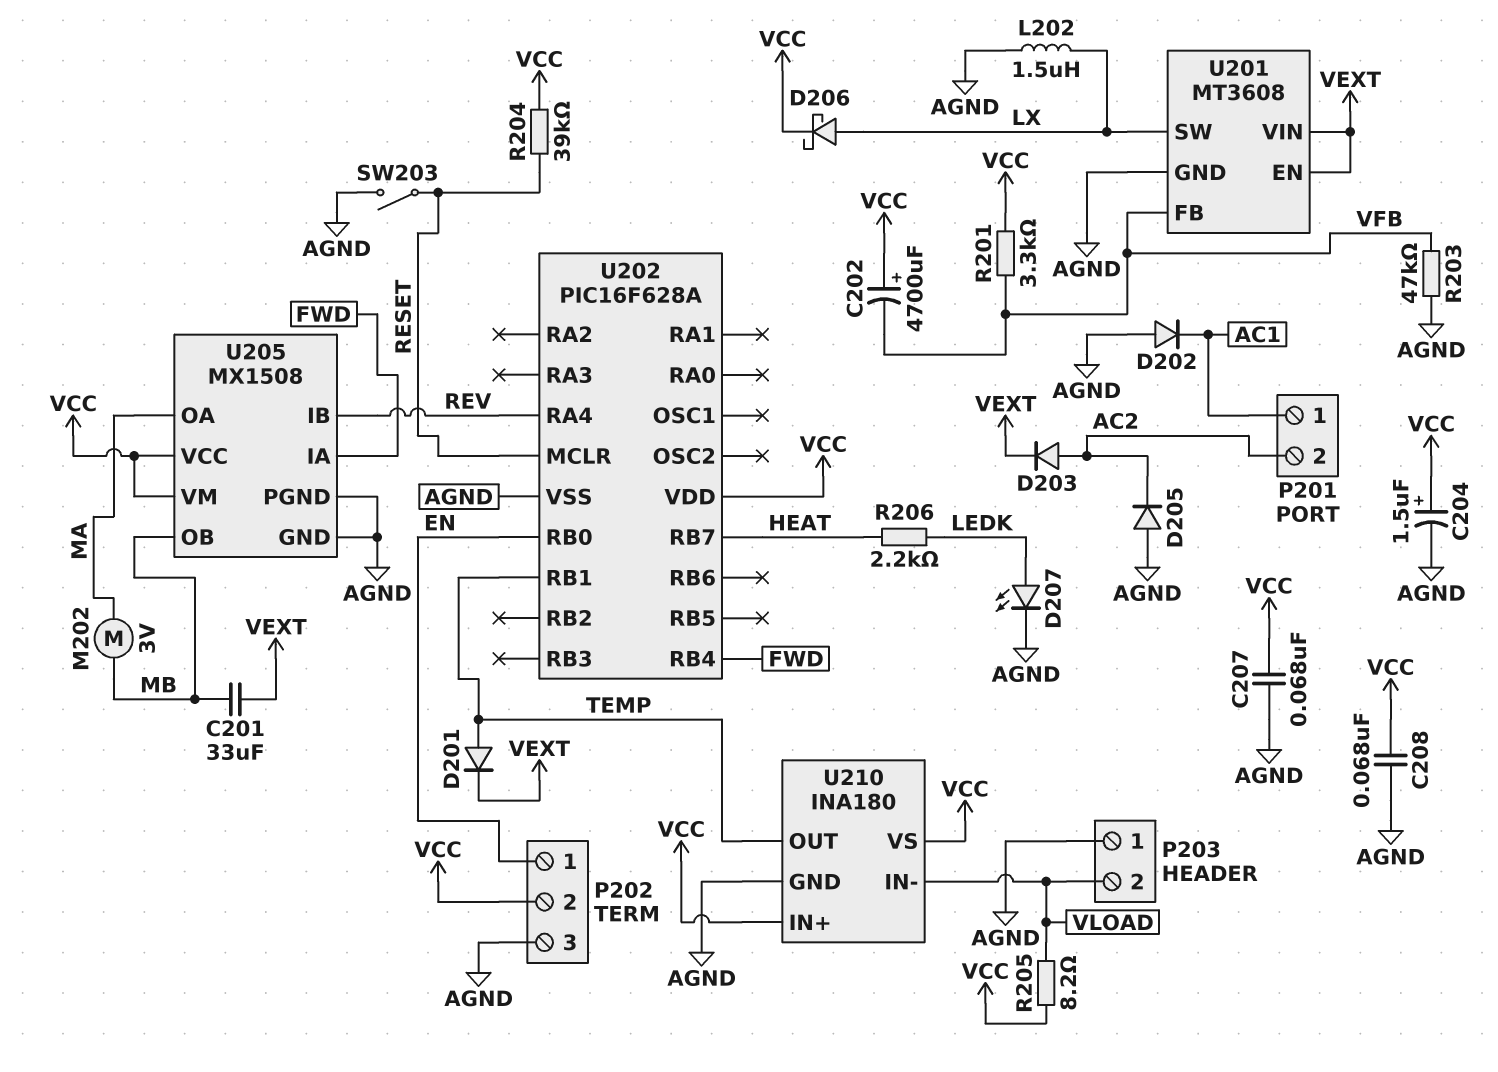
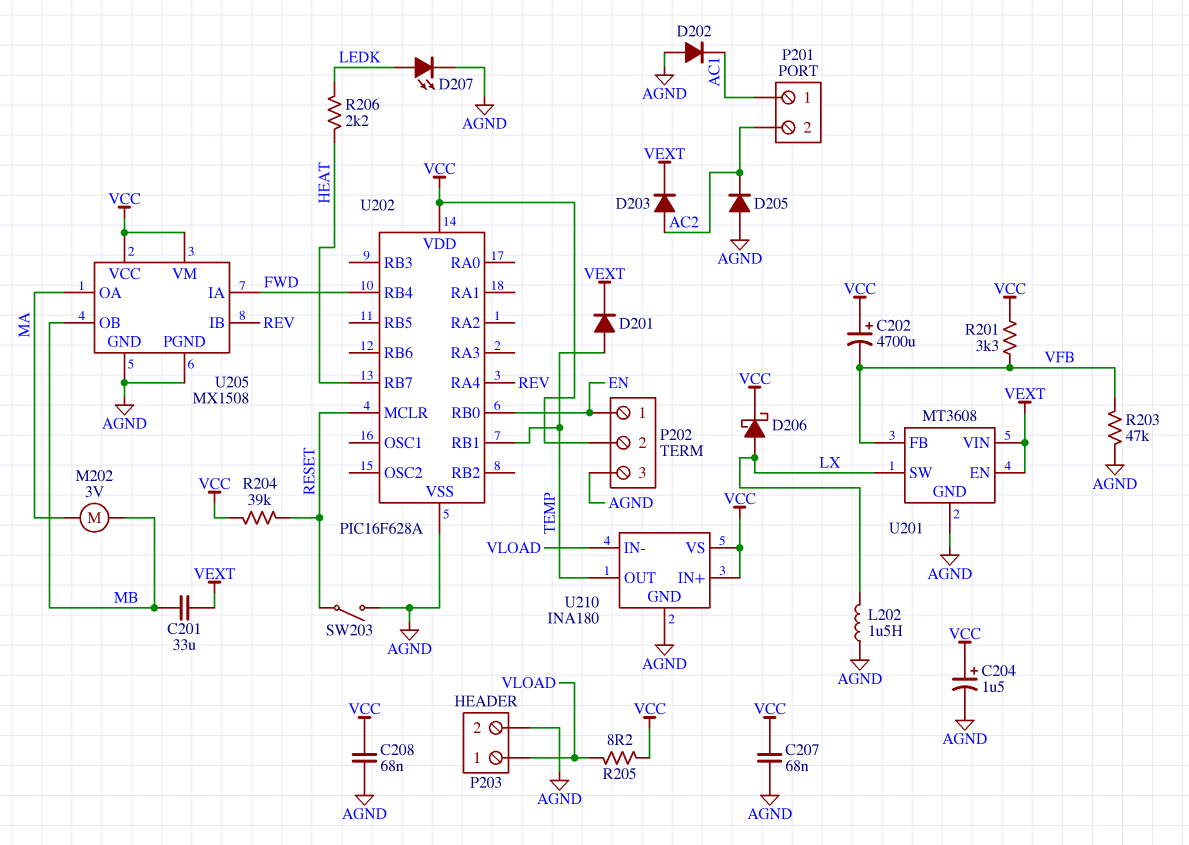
P203 pin 1: AGND -> VLOAD
P203 pin 2: VLOAD -> AGND

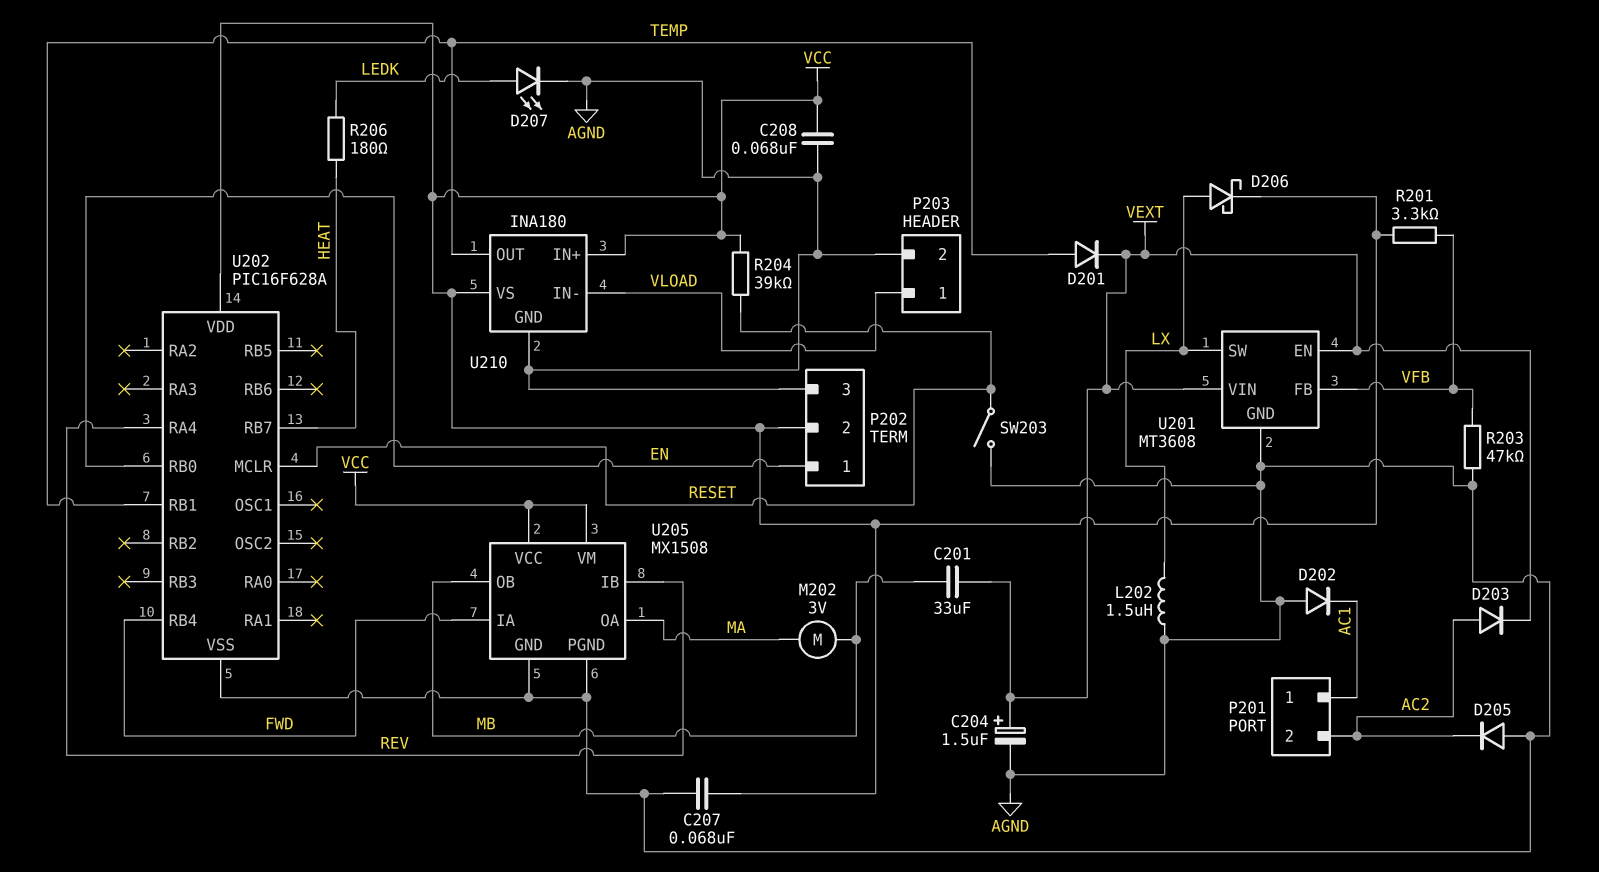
C202: 4700uF (plus VCC, minus VFB) -> none
C204: 1.5uF (plus VCC, minus AGND) -> 1.5uF (plus VEXT, minus AGND)
R205: 8.2 (VCC, VLOAD) -> none
R206: 2.2k (HEAT, LEDK) -> 180 (HEAT, LEDK)

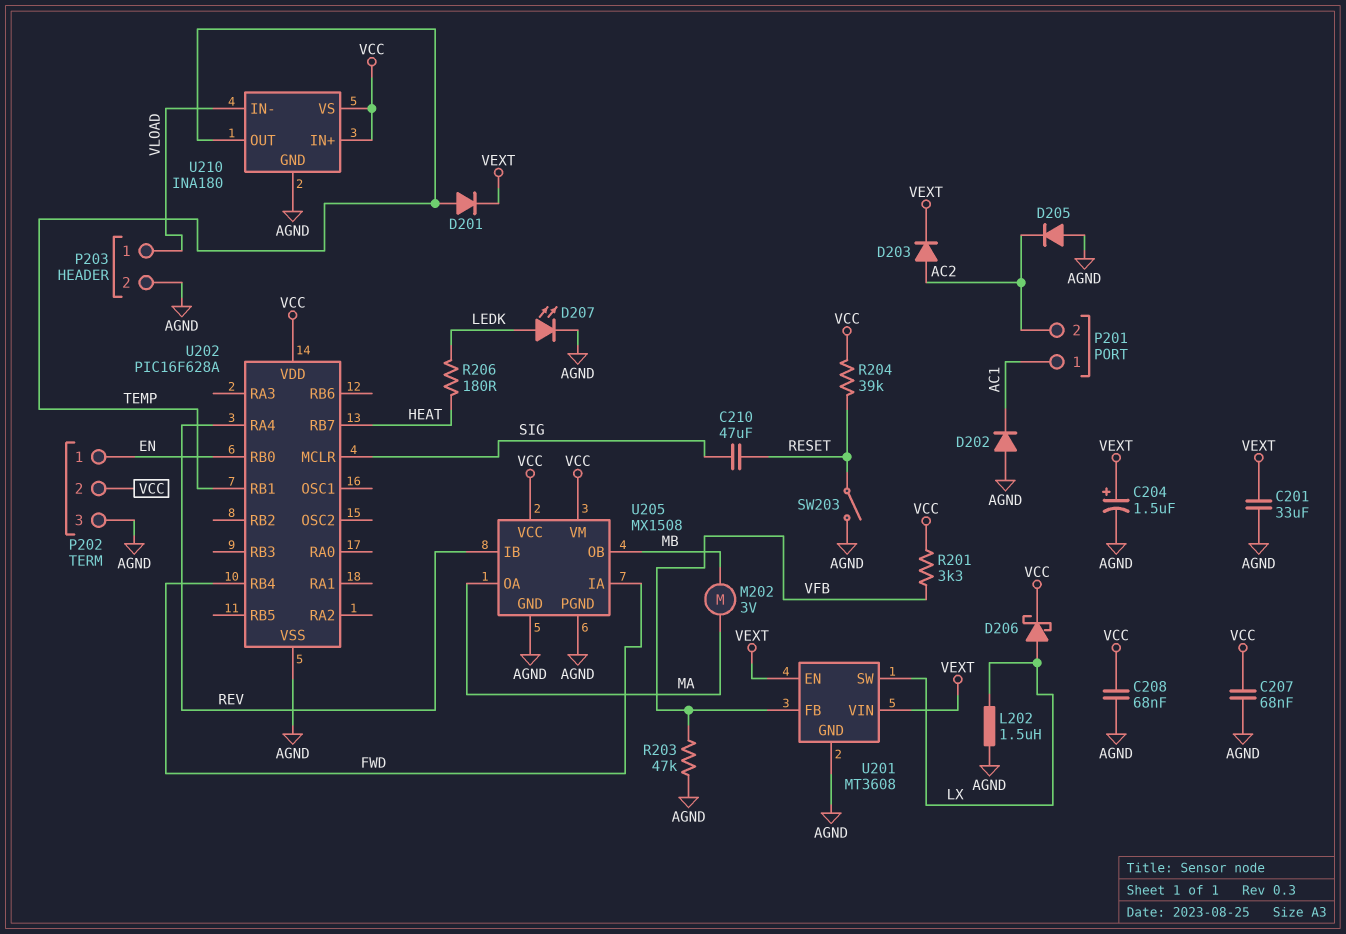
C201: 33uF (MB, VEXT) -> 33uF (AGND, VEXT)
C210: none -> 47uF (RESET, SIG)
U202 pin MCLR: RESET -> SIG

